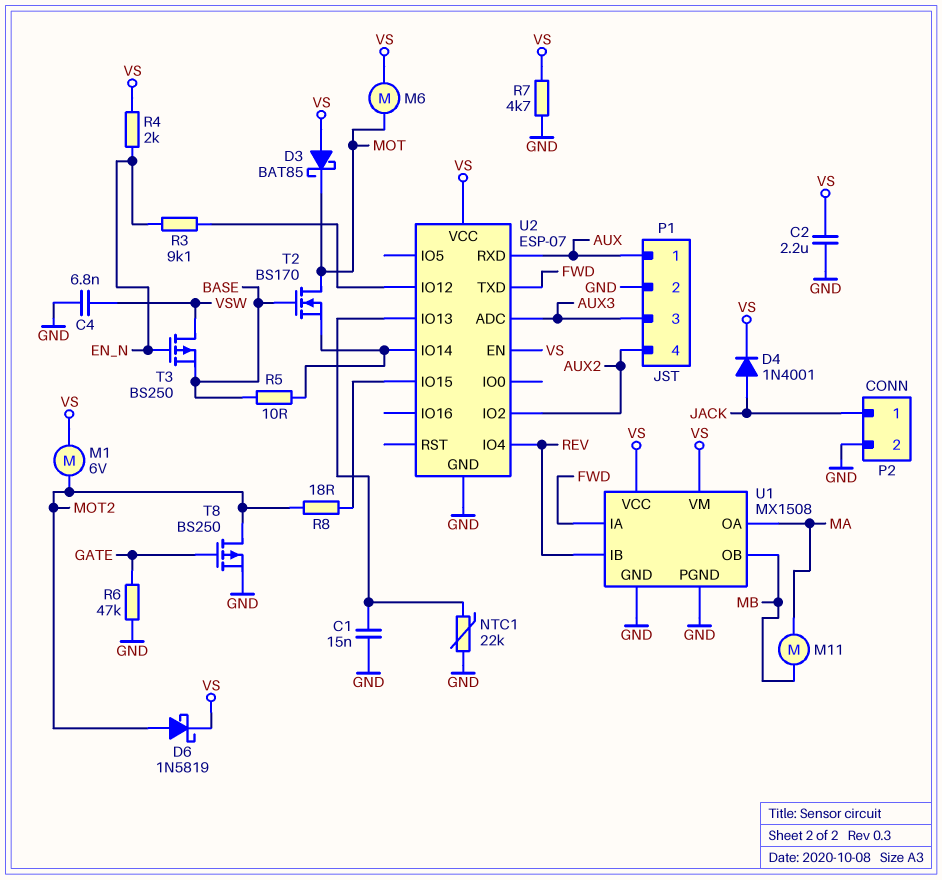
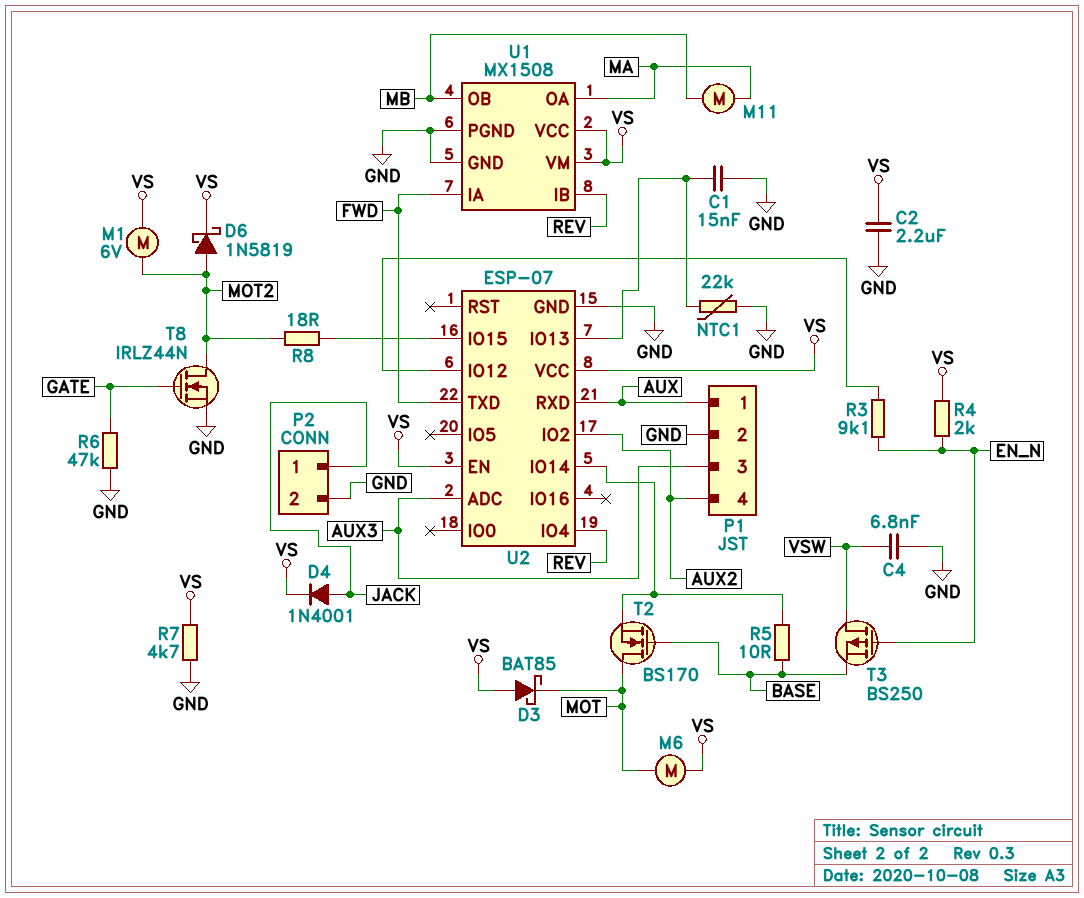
T8: PMOS BS250 (G GATE, D MOT2, S GND) -> NMOS IRLZ44N (G GATE, D MOT2, S GND)

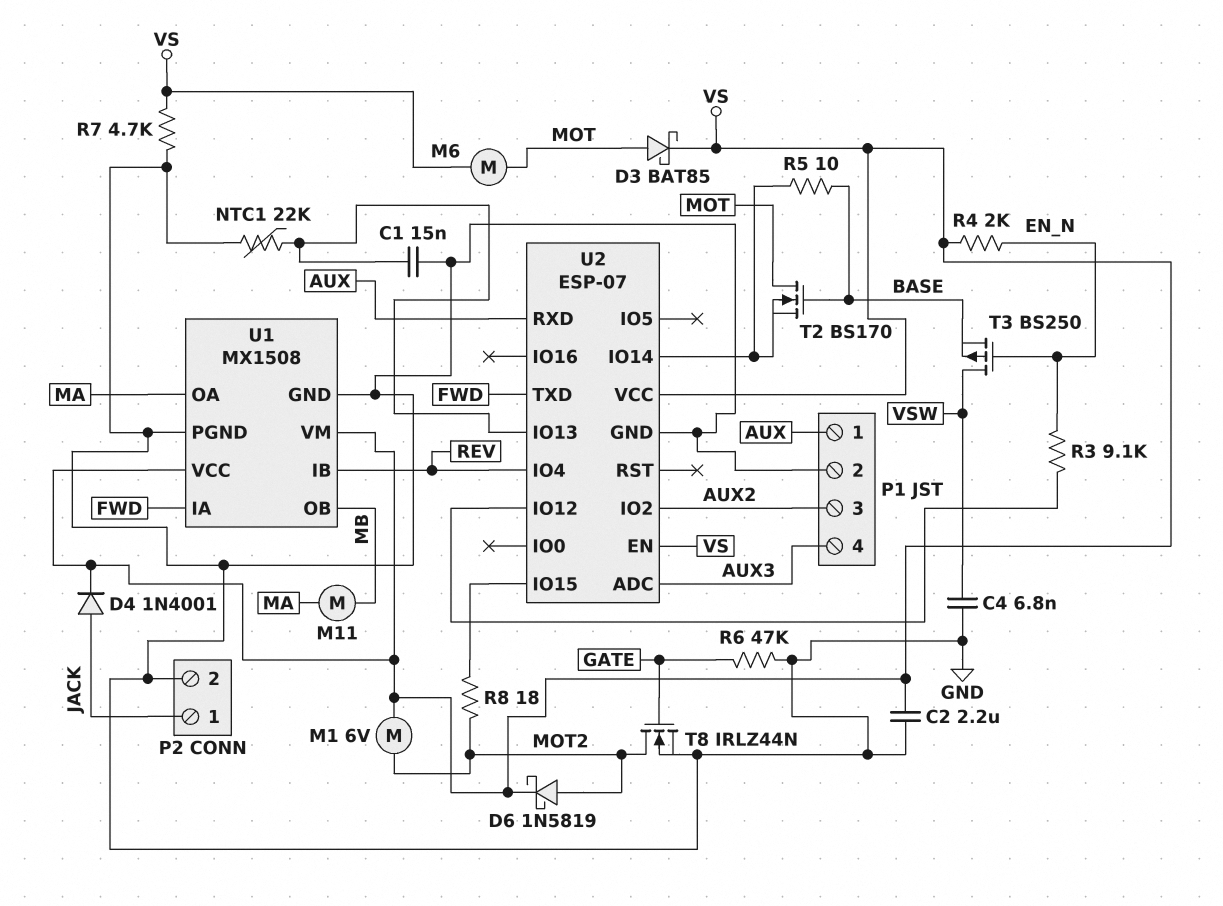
D3: schottky BAT85 (A VS, K MOT) -> schottky BAT85 (A MOT, K VS)
P1 pin 3: AUX3 -> AUX2
P1 pin 4: AUX2 -> AUX3

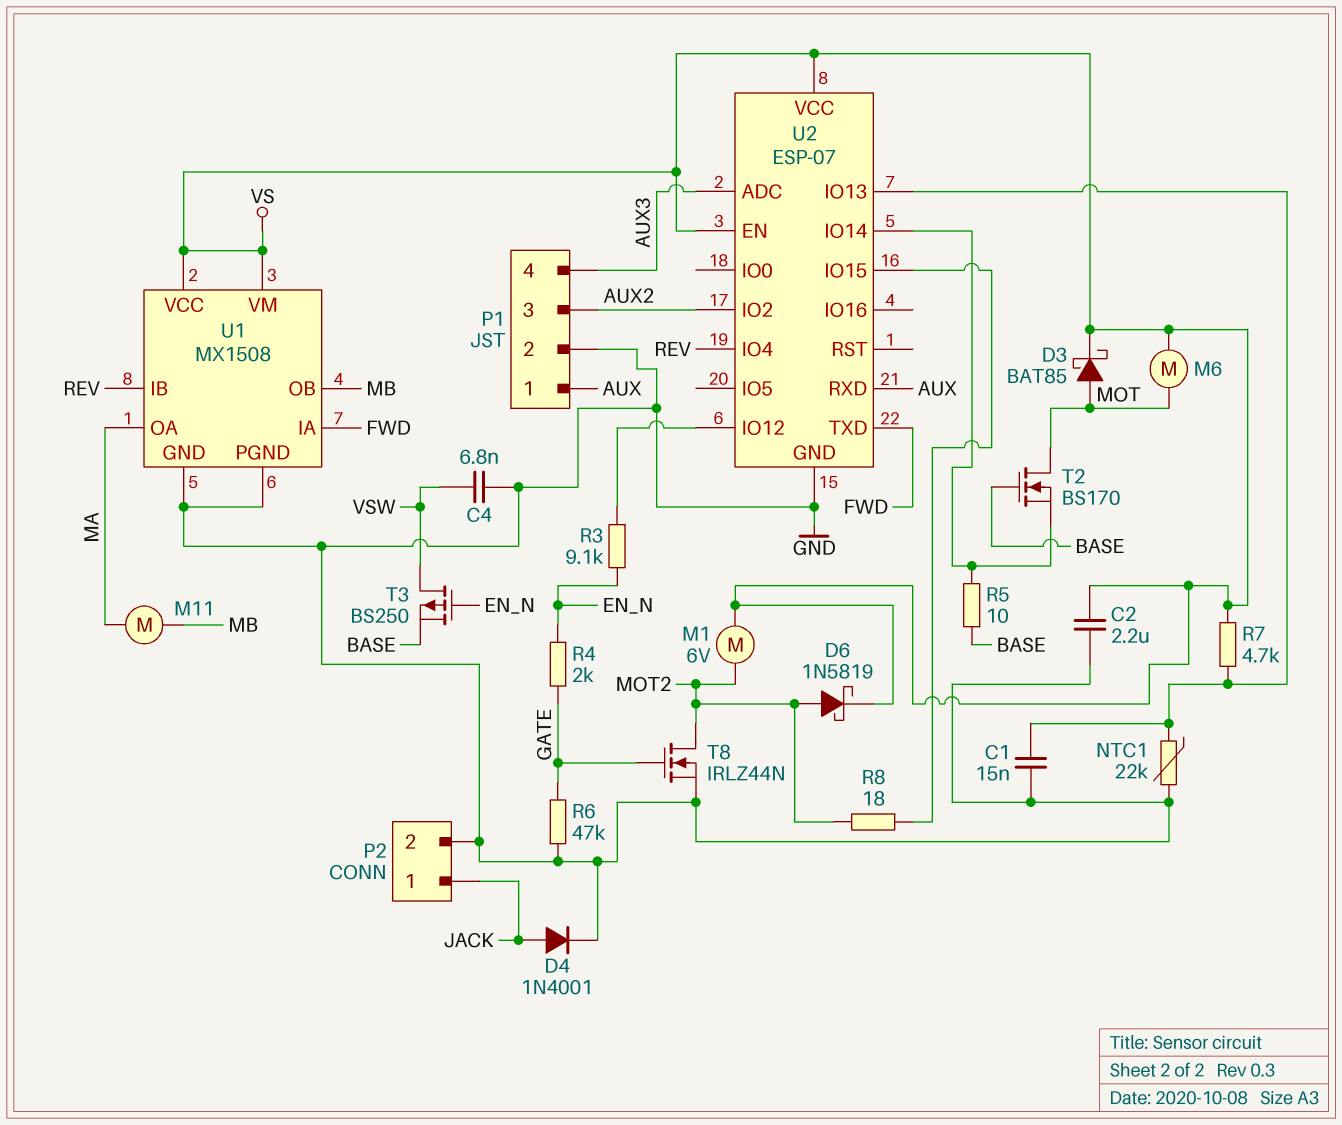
D4: diode 1N4001 (A JACK, K VS) -> diode 1N4001 (A JACK, K GND)
R4: 2k (EN_N, VS) -> 2k (EN_N, GATE)
R7: 4.7k (GND, VS) -> 4.7k (U2/IO13, VS)

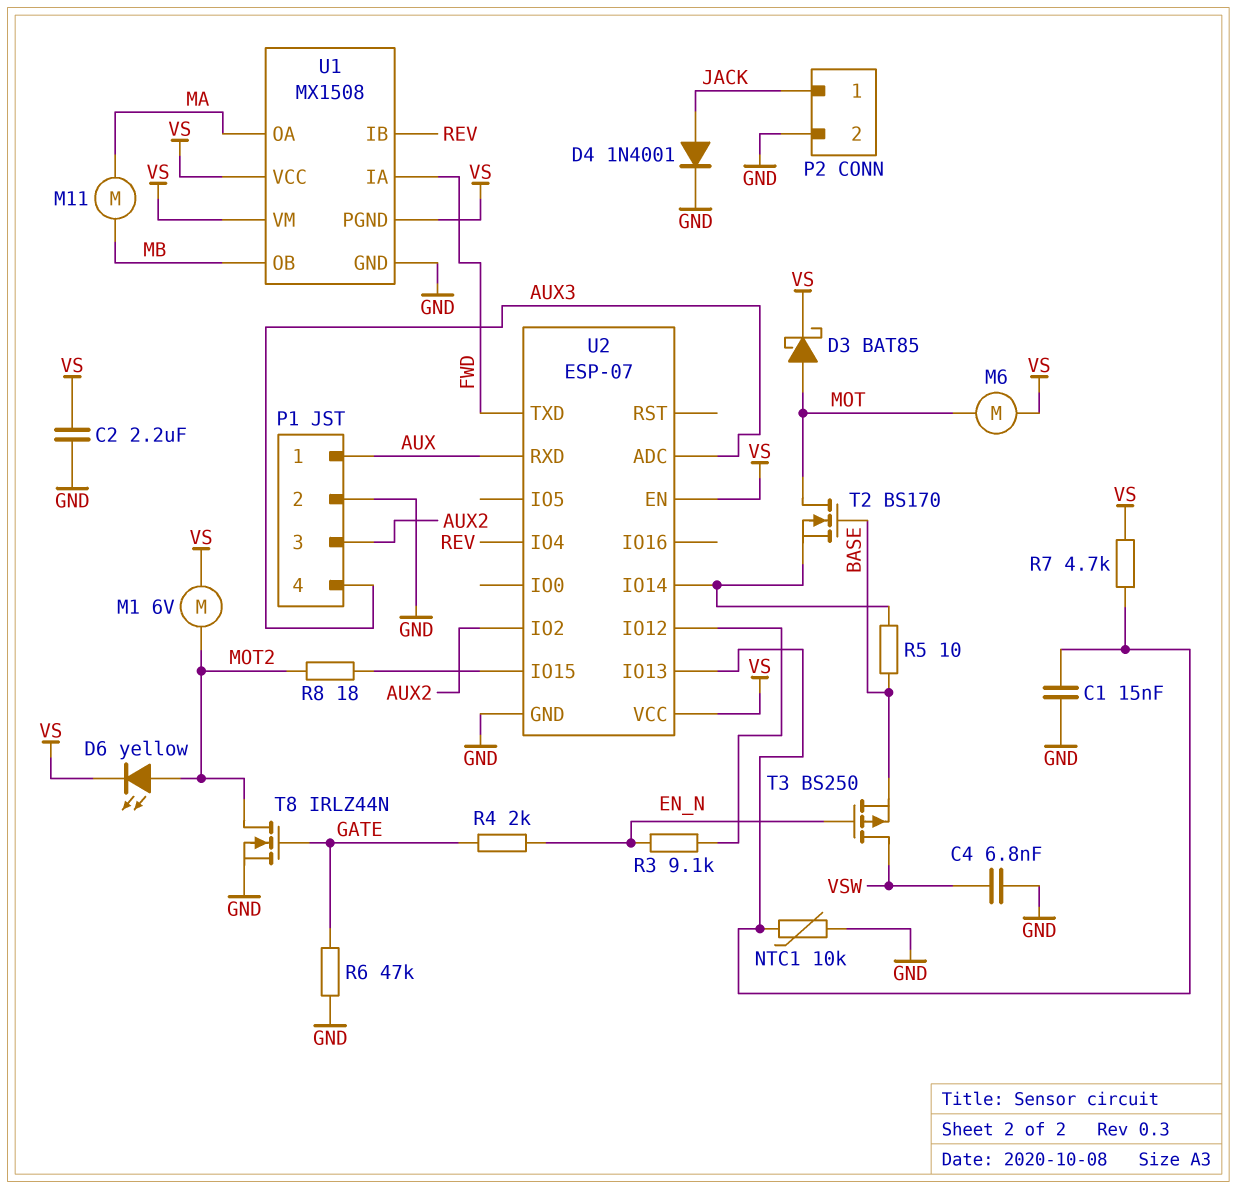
D6: schottky 1N5819 (A MOT2, K VS) -> LED yellow (A MOT2, K VS)
NTC1: 22k (GND, U2/IO13) -> 10k (GND, U2/IO13)
U1 pin PGND: GND -> VS

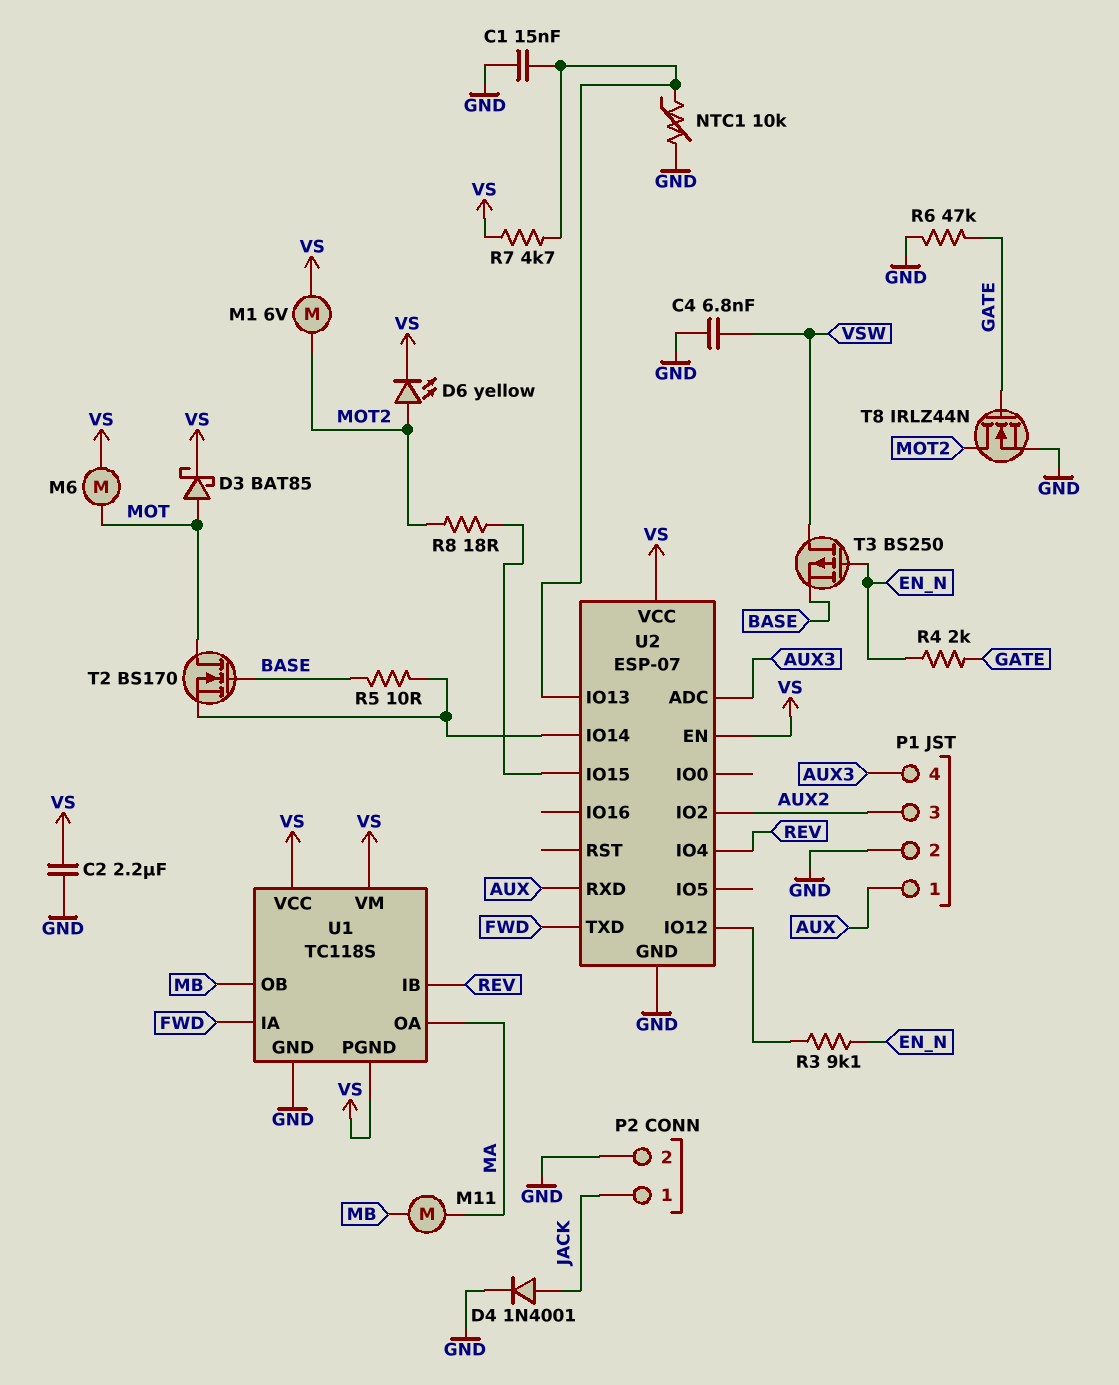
U1: MX1508 -> TC118S

